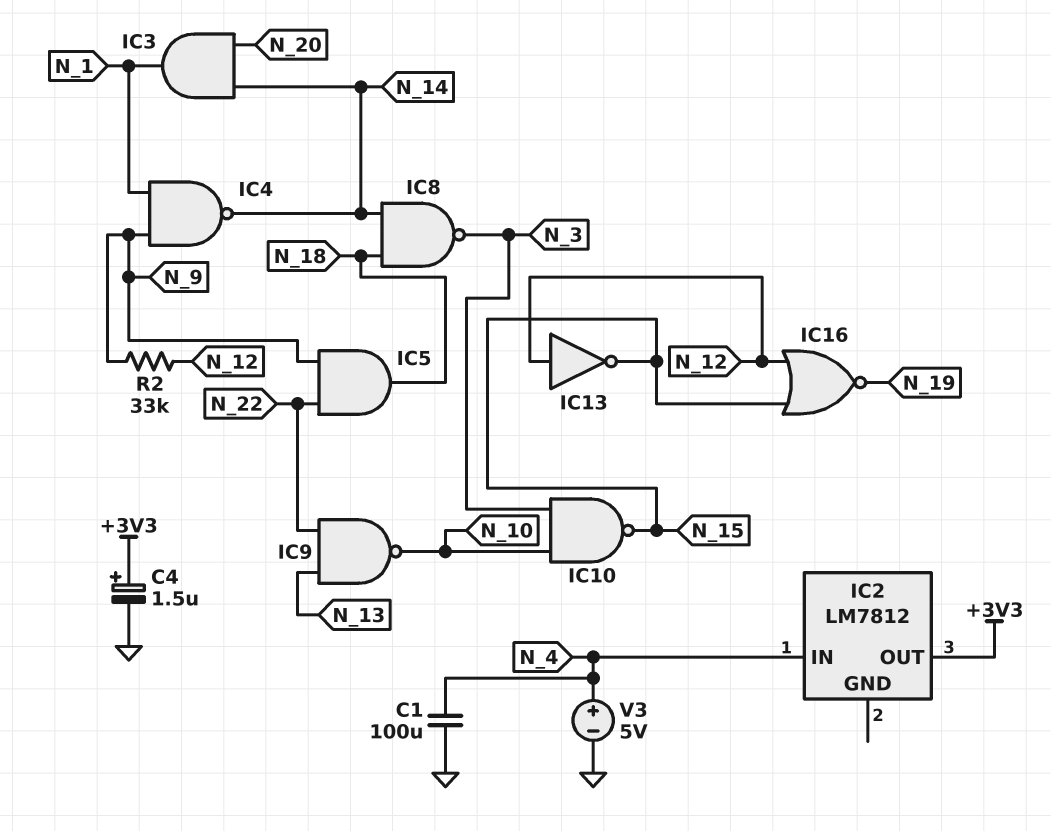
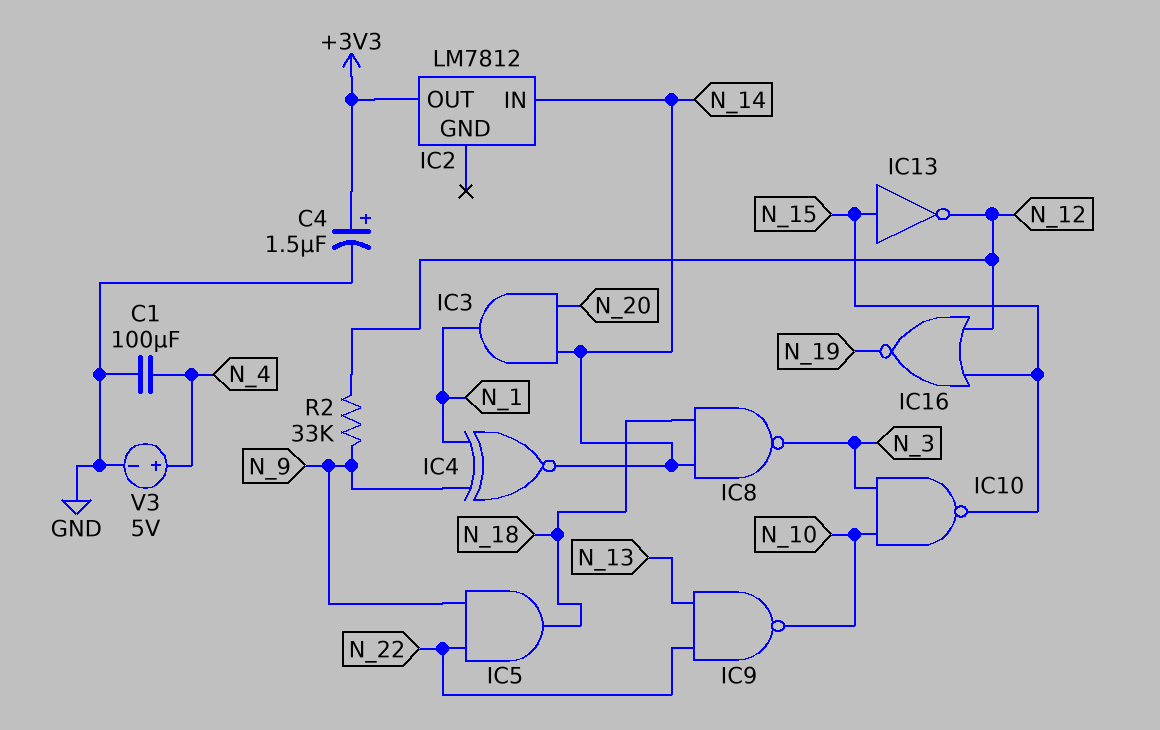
IC2 pin IN: N_4 -> N_14
IC4: NAND (in N_1, in N_9, out N_14) -> XNOR (in N_1, in N_9, out N_14)
IC13: NOT (in N_12, out N_15) -> NOT (in N_15, out N_12)

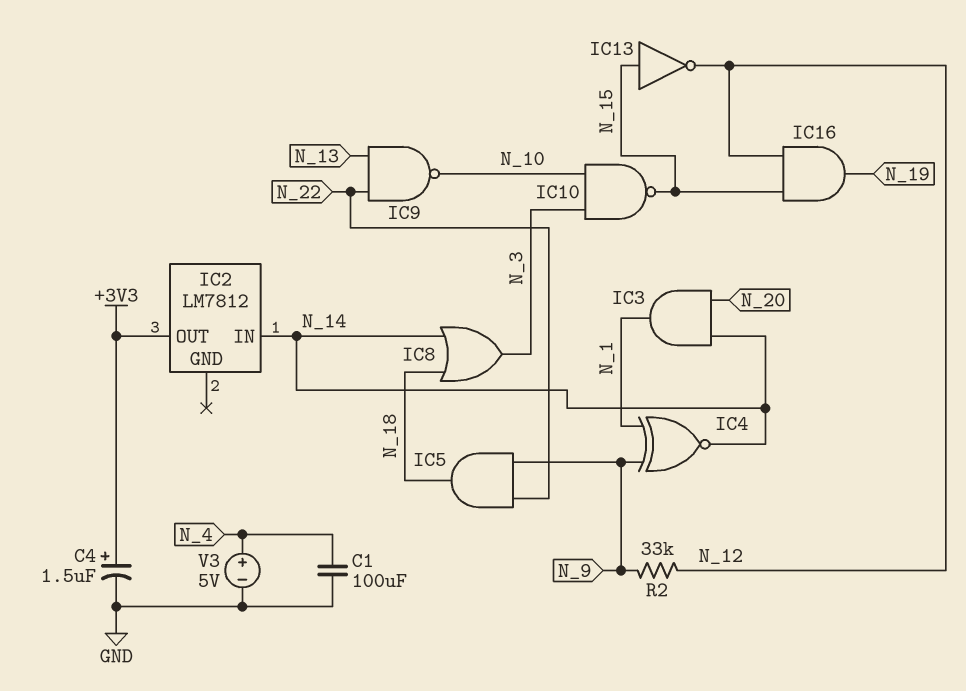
IC8: NAND (in N_14, in N_18, out N_3) -> OR (in N_14, in N_18, out N_3)
IC16: NOR (in N_12, in N_15, out N_19) -> AND (in N_12, in N_15, out N_19)

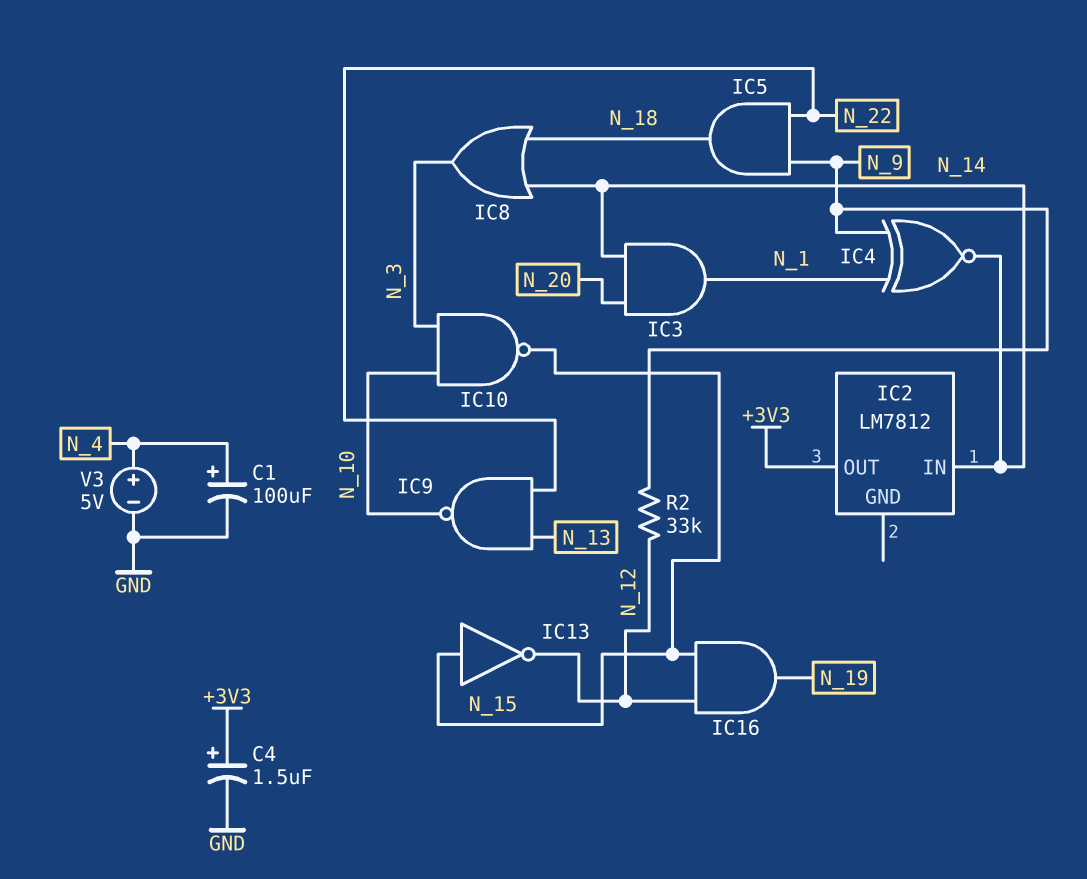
C1: 100uF (GND, N_4) -> 100uF (plus N_4, minus GND)

